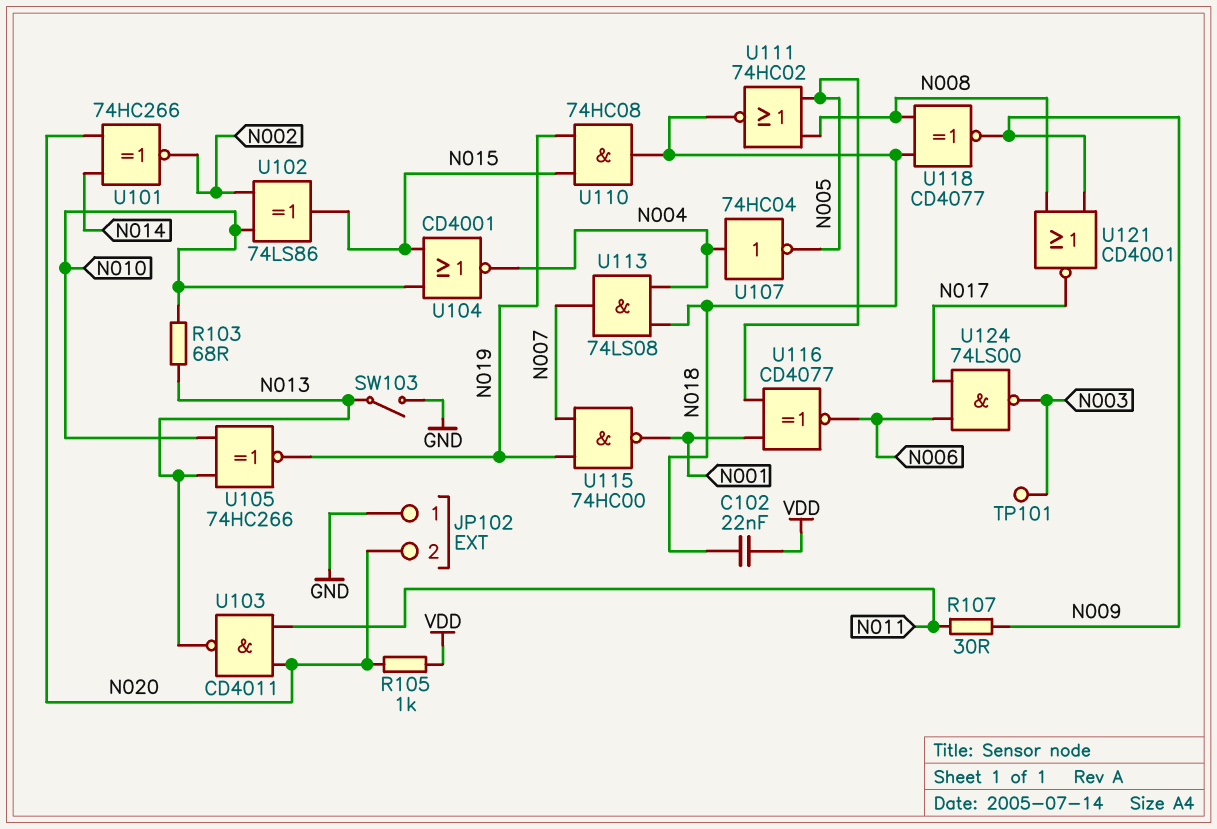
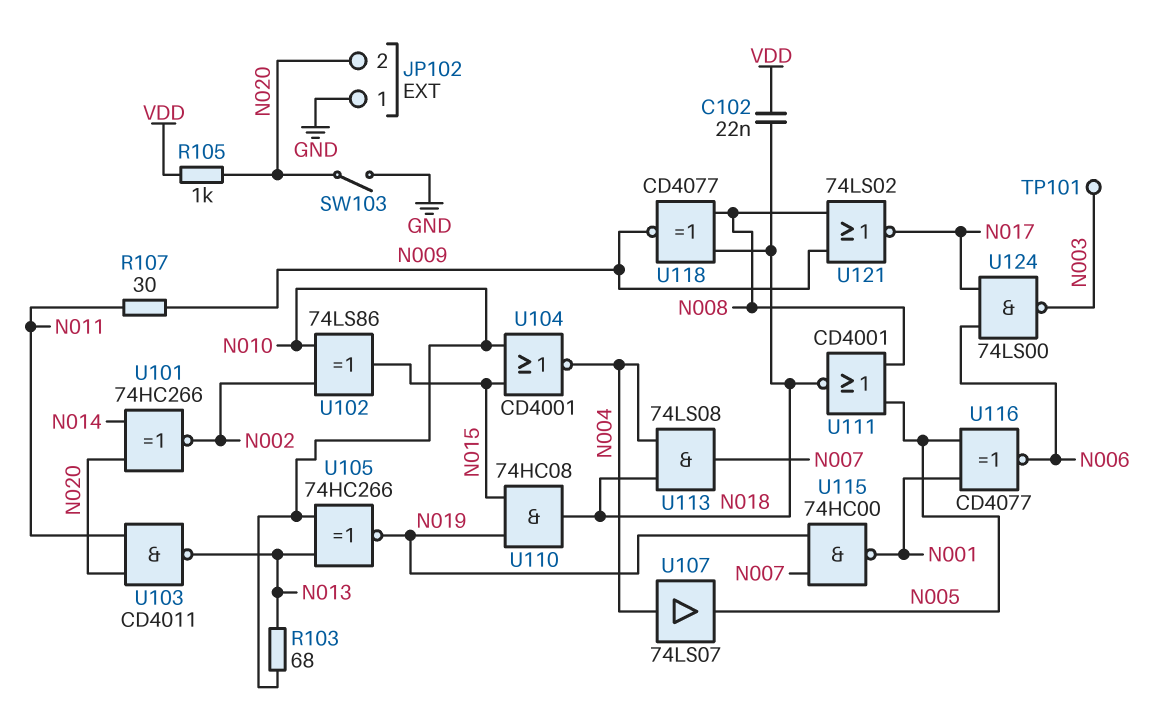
SW103: switch (GND, N013) -> switch (GND, N020)
U107: NOT 74HC04 (in N004, out N005) -> buffer 74LS07 (in N004, out N005)
U111: NOR 74HC02 (in N005, in N008, out N018) -> NOR CD4001 (in N005, in N008, out N018)
U121: NOR CD4001 (in N008, in N009, out N017) -> NOR 74LS02 (in N008, in N009, out N017)

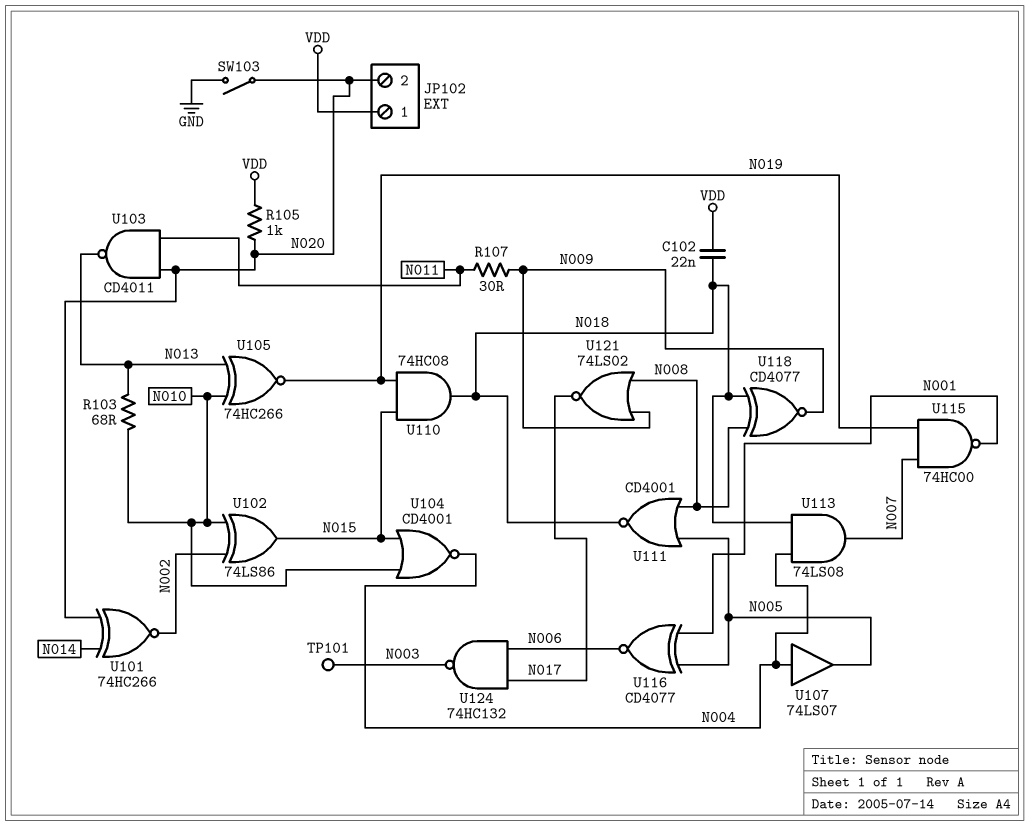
JP102 pin 1: GND -> VDD
U124: NAND 74LS00 (in N006, in N017, out N003) -> NAND 74HC132 (in N006, in N017, out N003)

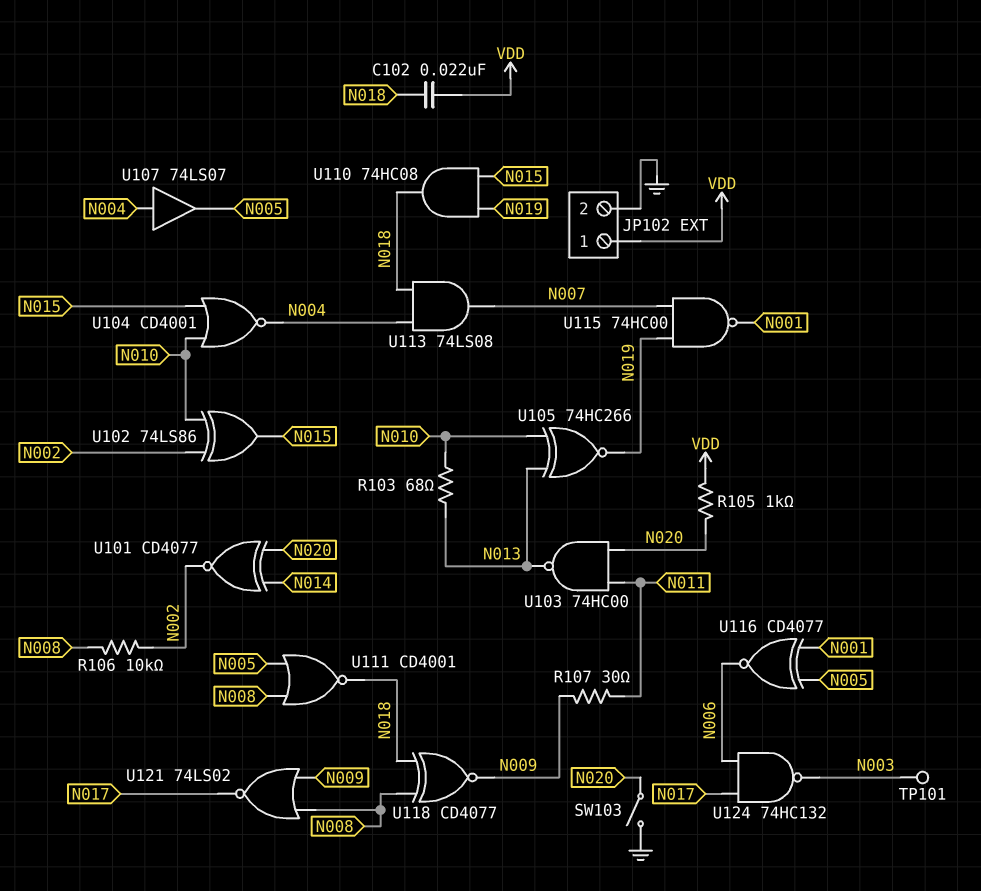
JP102 pin 2: N020 -> GND
R106: none -> 10k (N002, N008)
U101: XNOR 74HC266 (in N014, in N020, out N002) -> XNOR CD4077 (in N014, in N020, out N002)
U103: NAND CD4011 (in N011, in N020, out N013) -> NAND 74HC00 (in N011, in N020, out N013)

